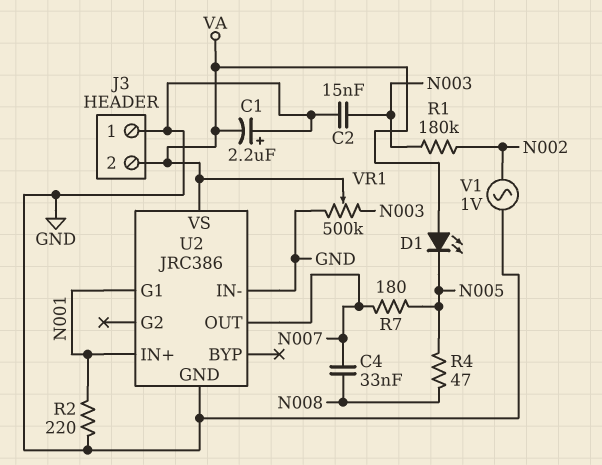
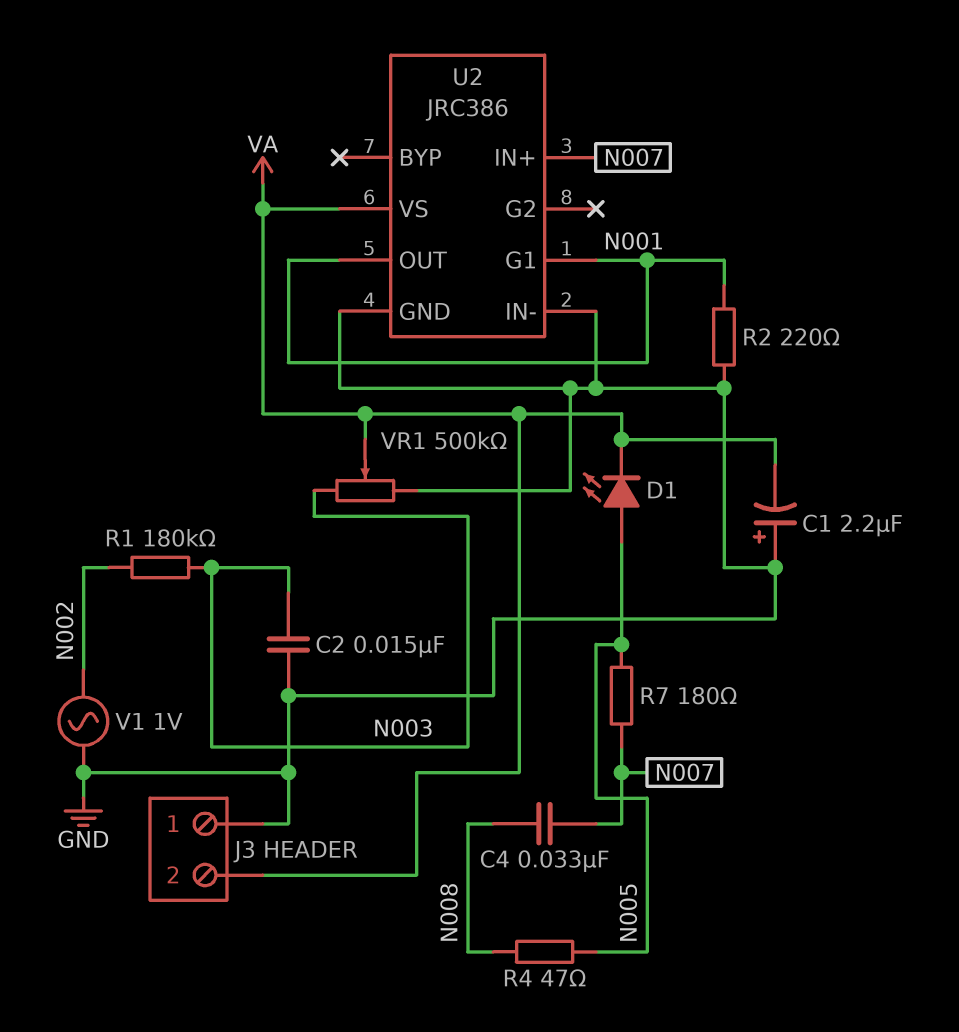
D1: LED (A VA, K N005) -> LED (A N005, K VA)
U2 pin IN+: N001 -> N007
U2 pin OUT: N007 -> N001

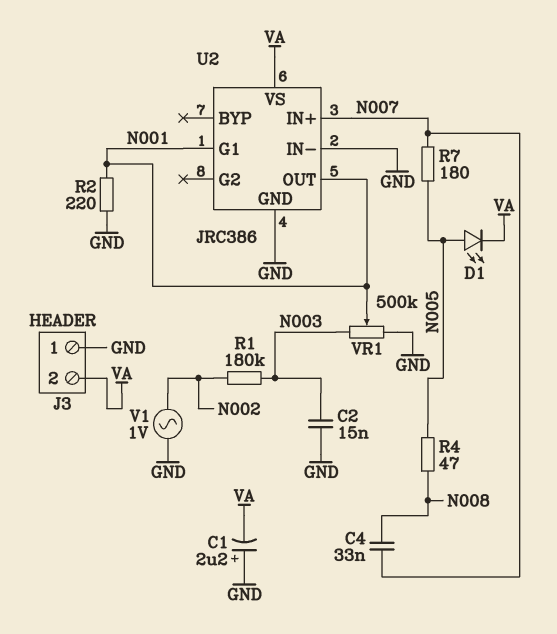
VR1: 500k (GND, N003, wiper VA) -> 500k (GND, N003, wiper N001)

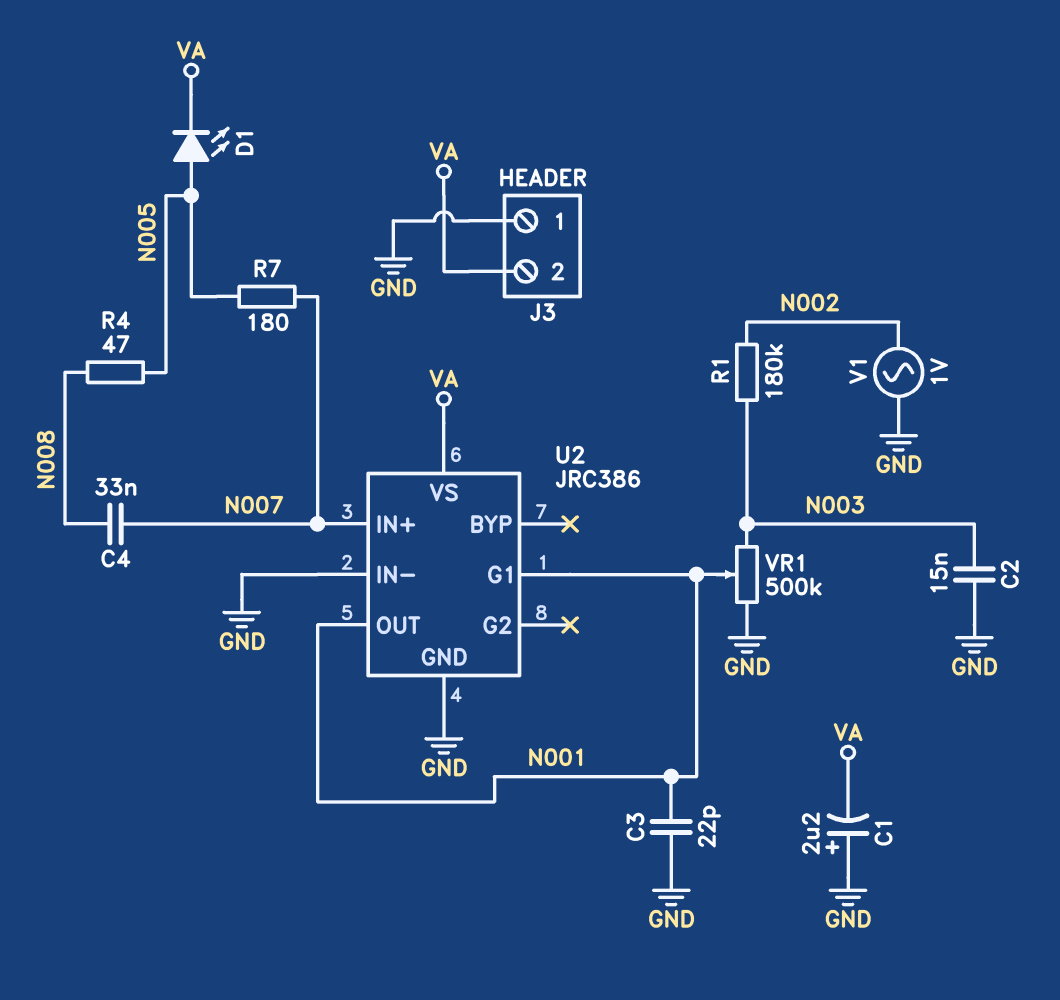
C3: none -> 22pF (GND, N001)
R2: 220 (GND, N001) -> none

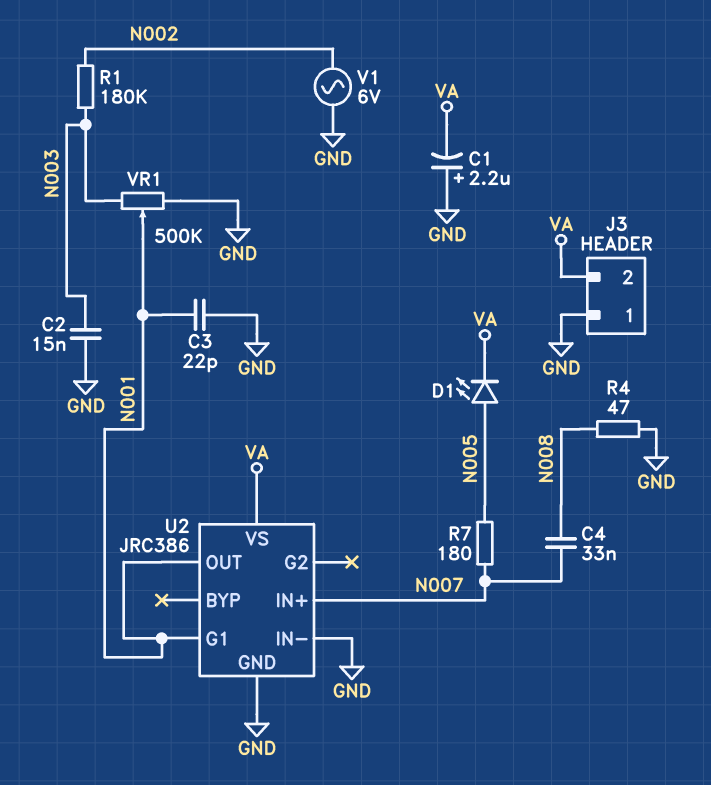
R4: 47 (N005, N008) -> 47 (GND, N008)
V1: AC 1V (GND, N002) -> AC 6V (GND, N002)

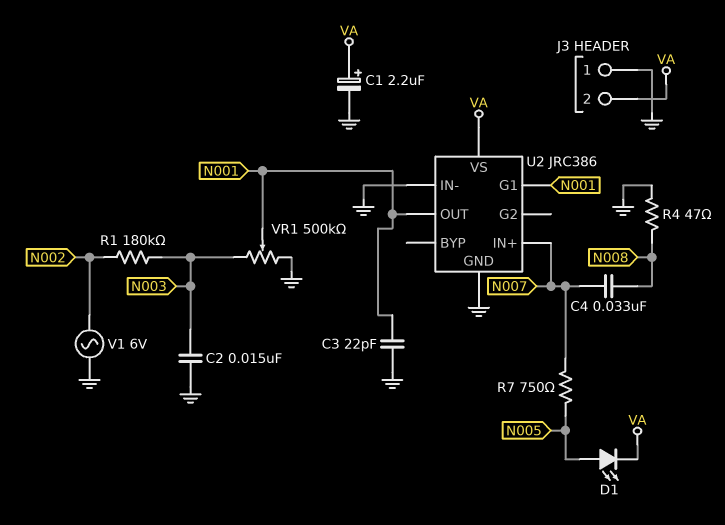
C1: 2.2uF (plus GND, minus VA) -> 2.2uF (plus VA, minus GND)
R7: 180 (N005, N007) -> 750 (N005, N007)

